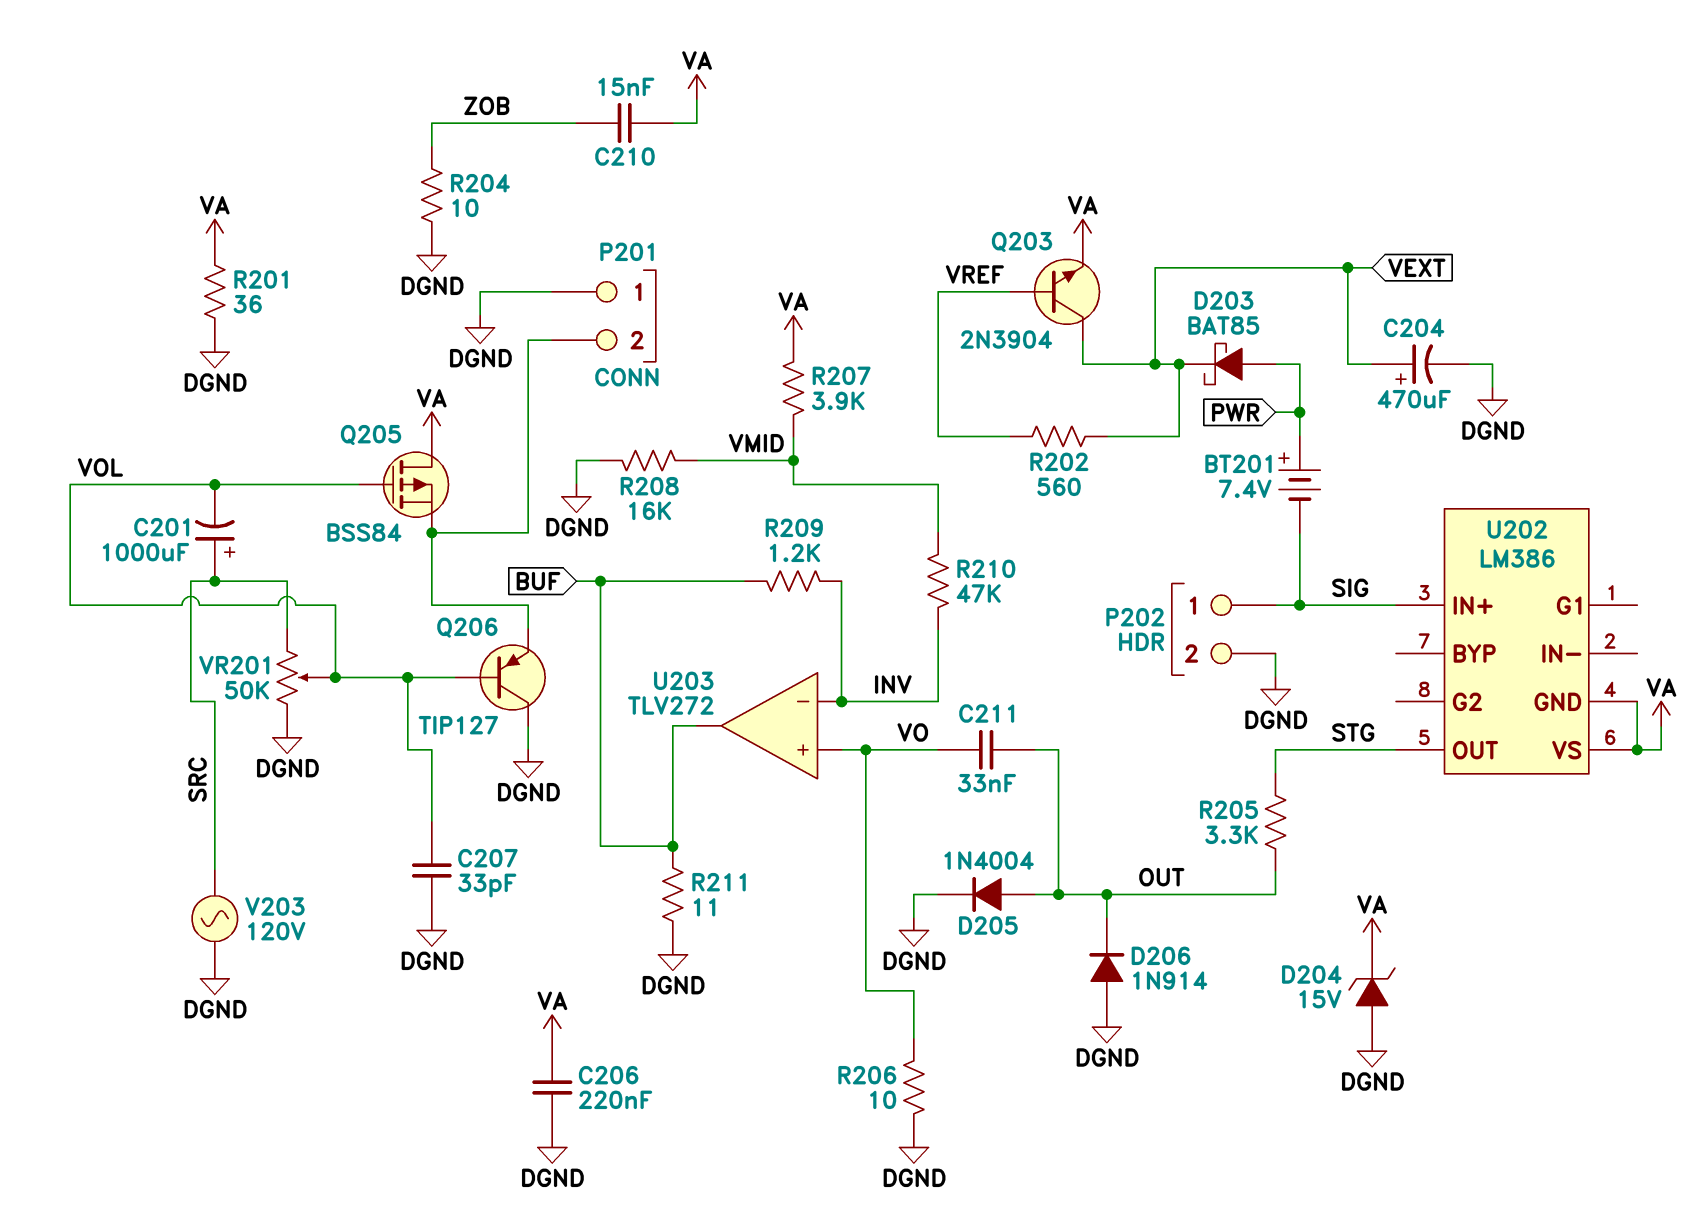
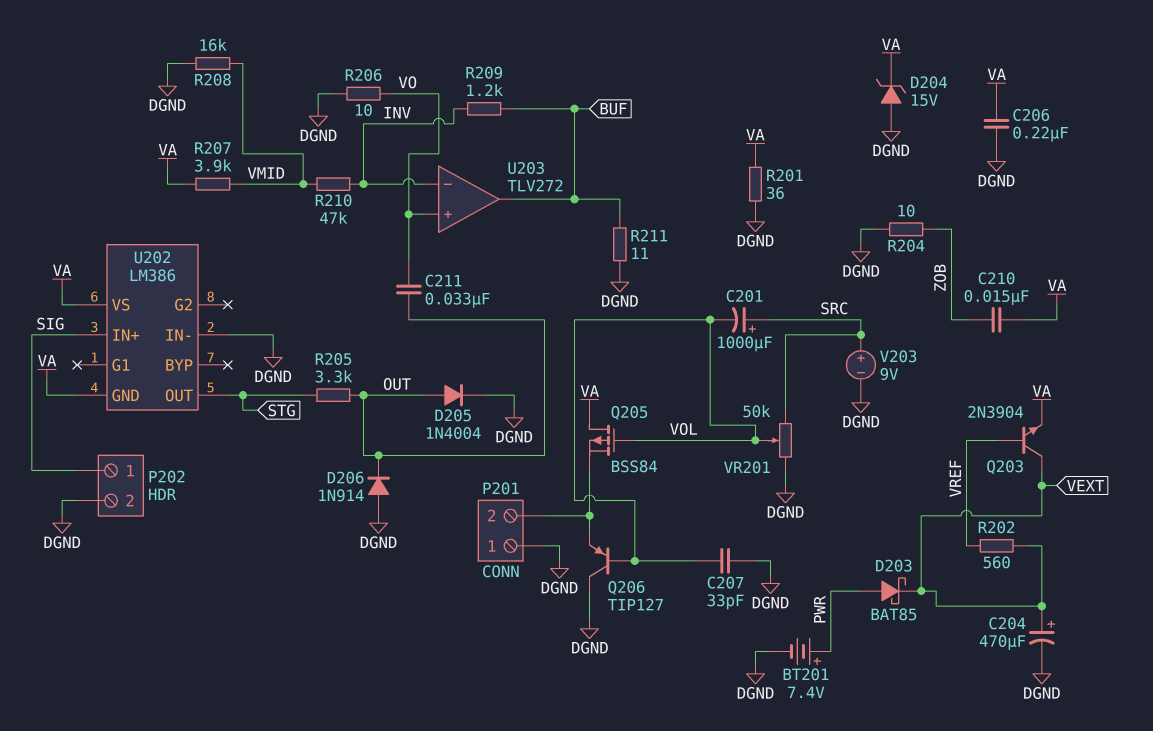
BT201: 7.4V (plus PWR, minus SIG) -> 7.4V (plus PWR, minus DGND)
U202 pin IN-: none -> DGND
V203: AC 120V (DGND, SRC) -> 9V (plus SRC, minus DGND)

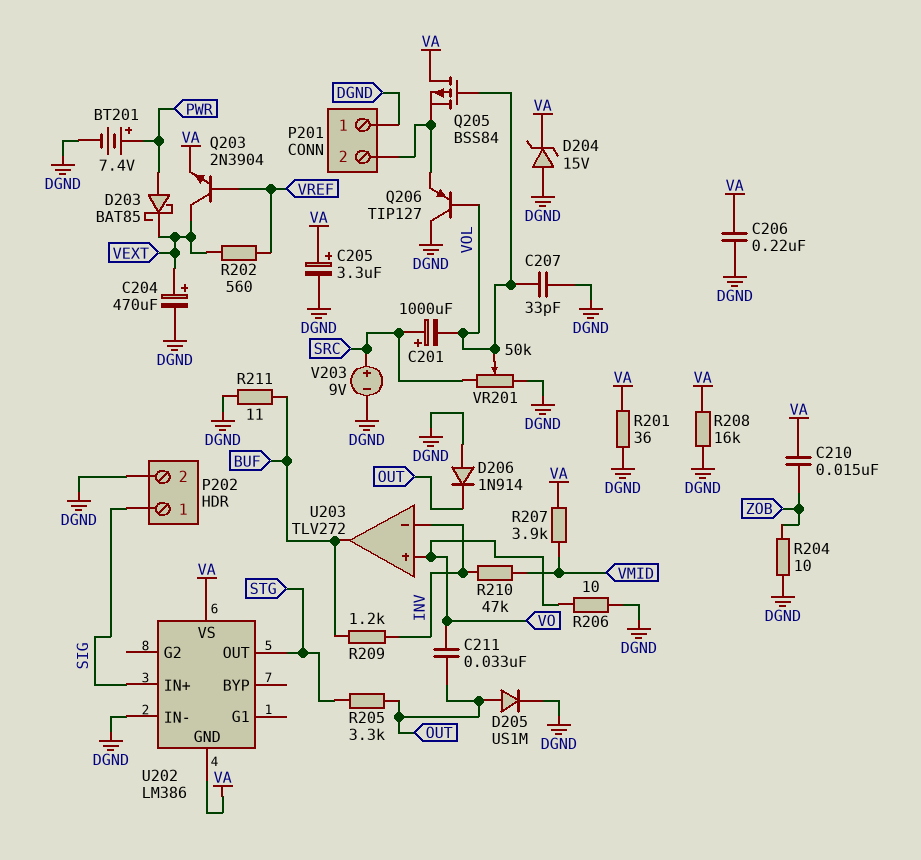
C205: none -> 3.3uF (plus VA, minus DGND)
D205: diode 1N4004 (A OUT, K DGND) -> diode US1M (A OUT, K DGND)
R208: 16k (DGND, VMID) -> 16k (DGND, VA)

